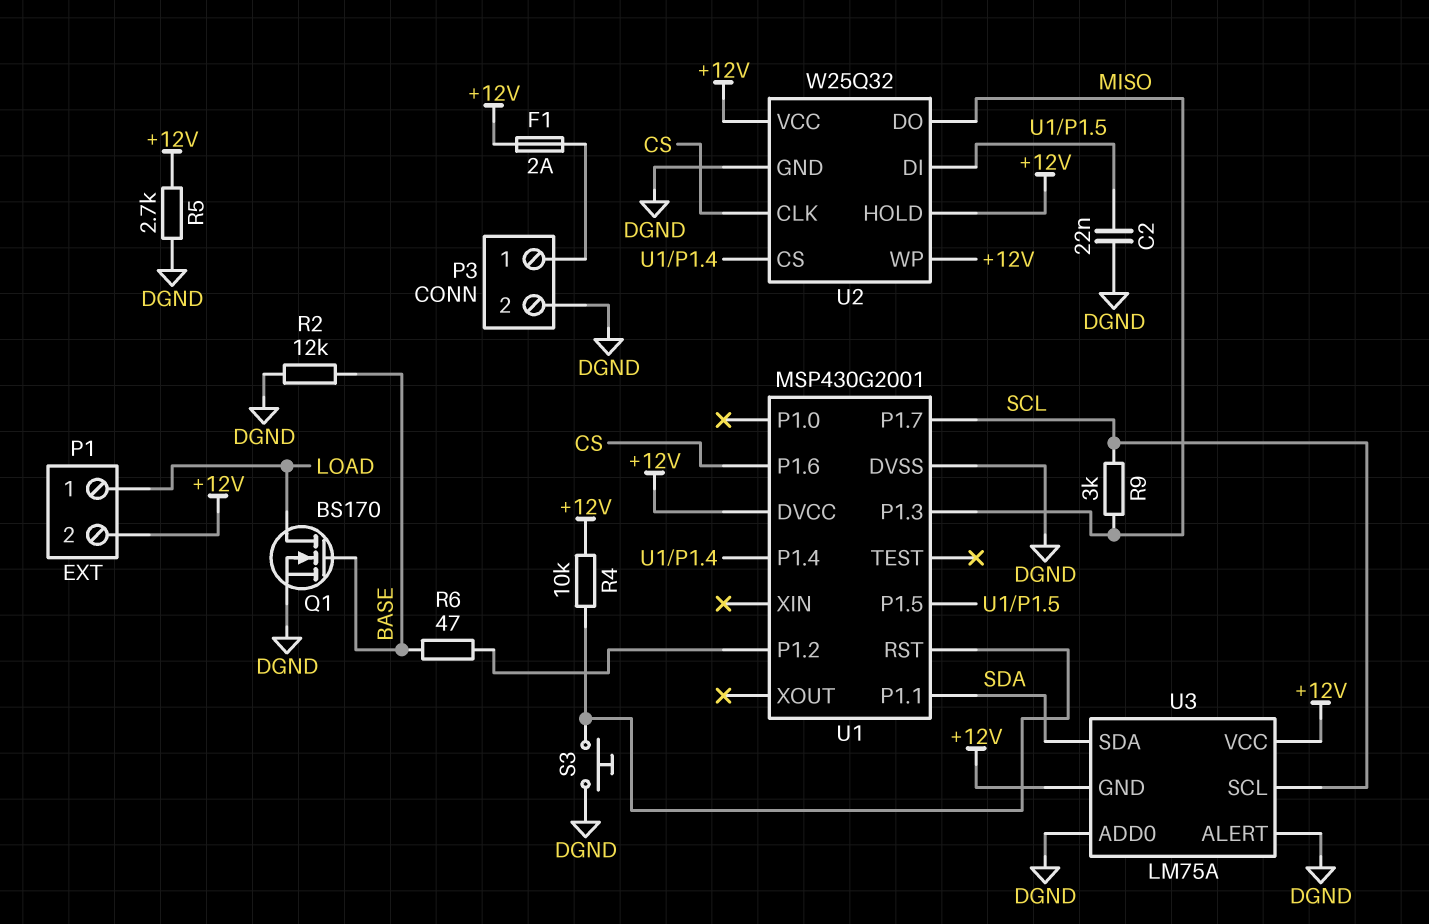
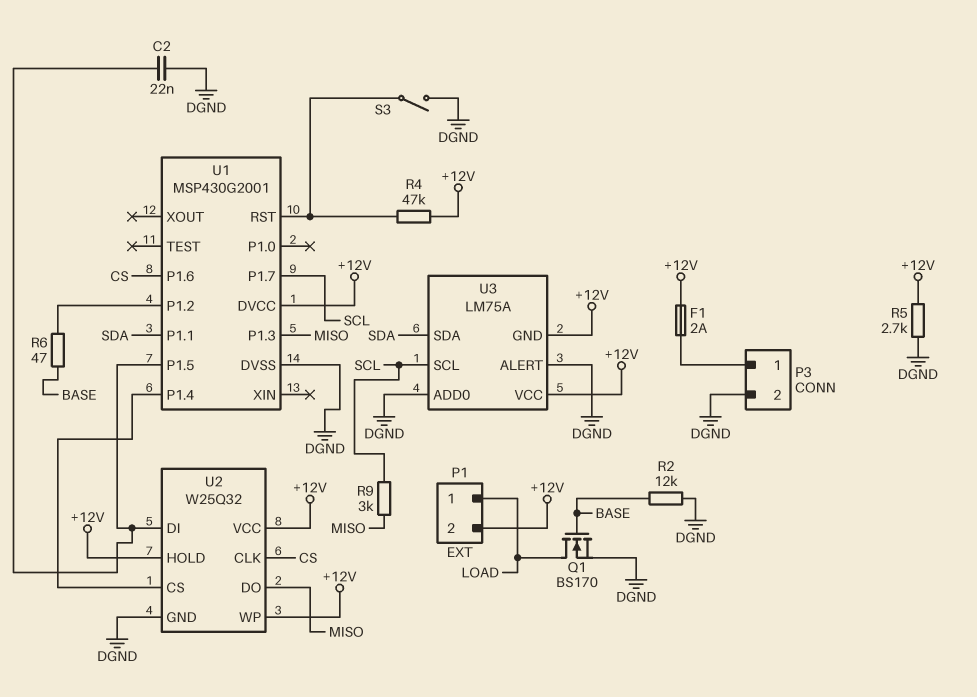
R4: 10k (+12V, U1/RST) -> 47k (+12V, U1/RST)
S3: button (DGND, U1/RST) -> switch (DGND, U1/RST)

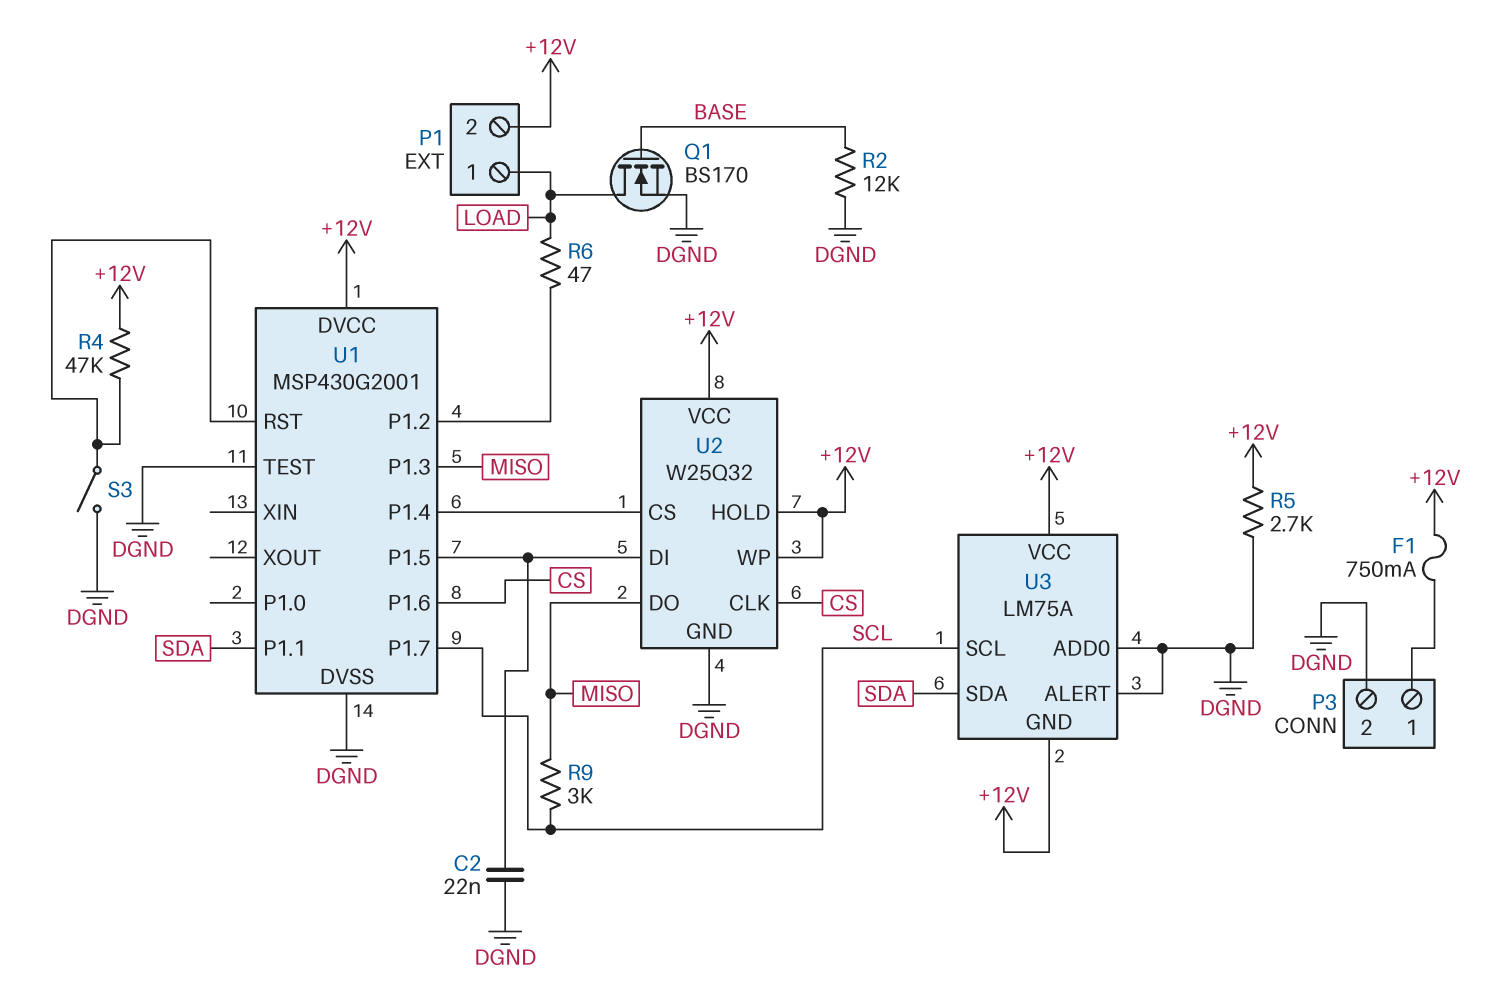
F1: 2A (+12V, P3/1) -> 750mA (+12V, P3/1)
R6: 47 (BASE, U1/P1.2) -> 47 (LOAD, U1/P1.2)
U1 pin TEST: none -> DGND

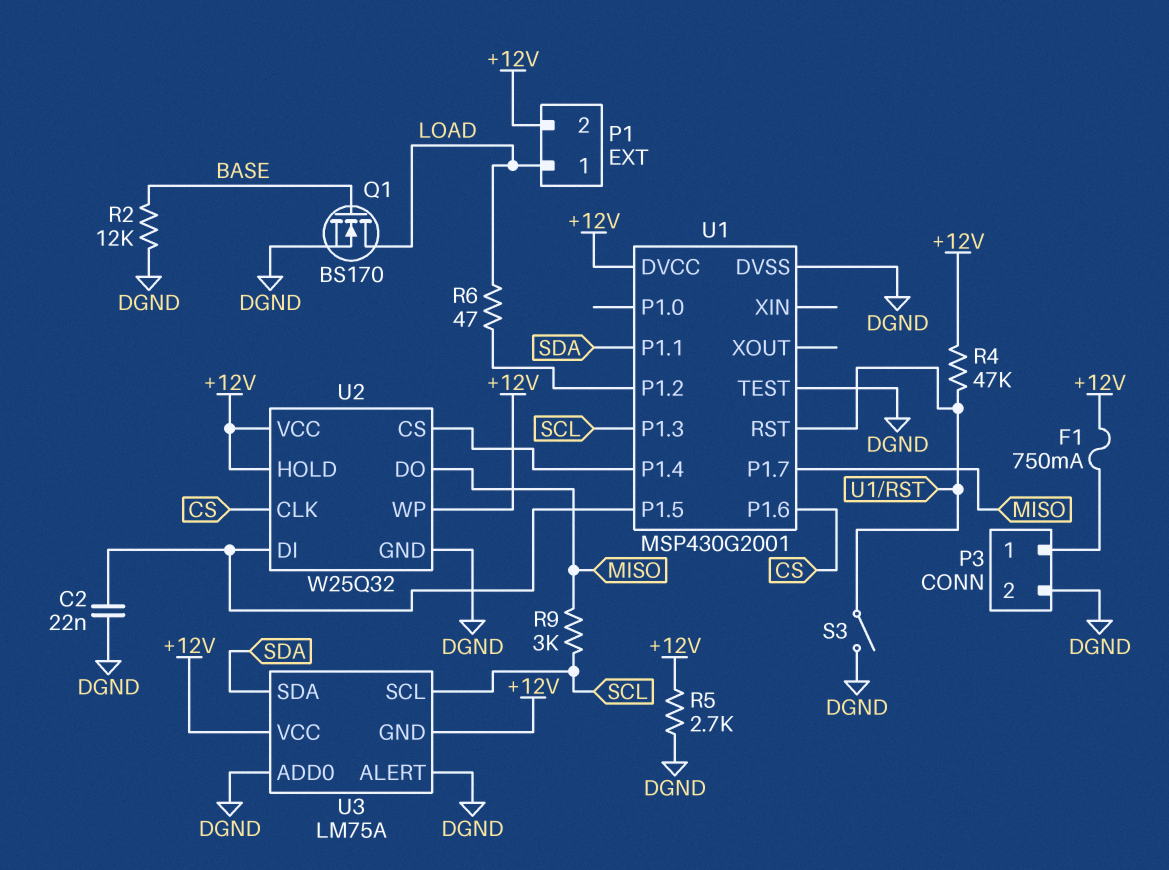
U1 pin P1.3: MISO -> SCL
U1 pin P1.7: SCL -> MISO

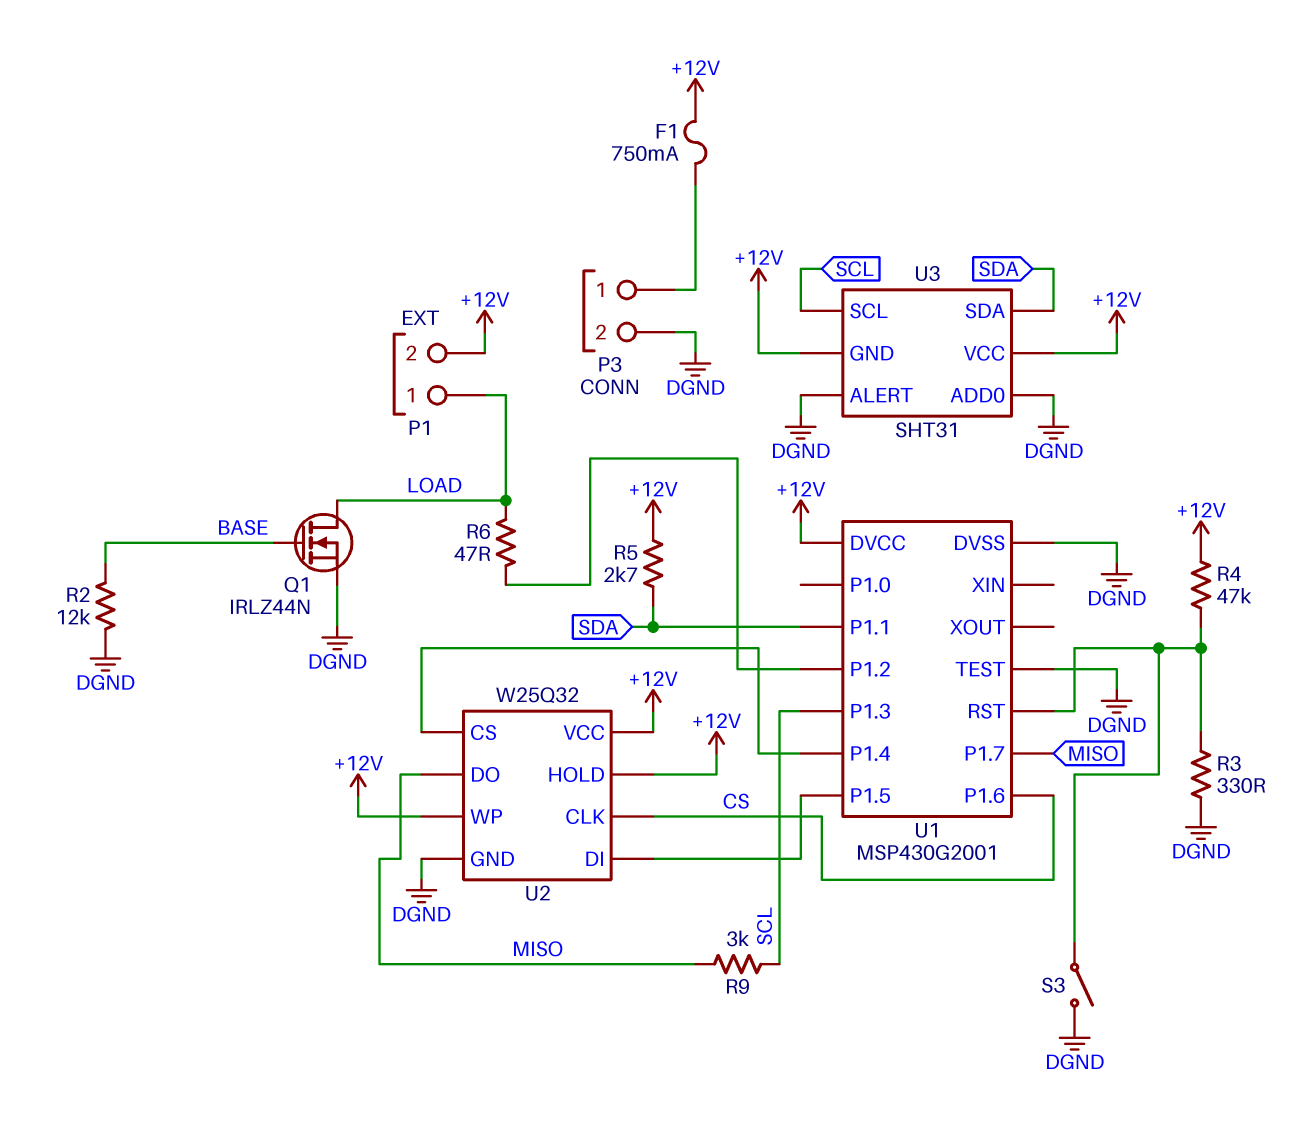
C2: 22nF (DGND, U1/P1.5) -> none
Q1: NMOS BS170 (G BASE, D LOAD, S DGND) -> NMOS IRLZ44N (G BASE, D LOAD, S DGND)
R3: none -> 330 (DGND, U1/RST)
R5: 2.7k (+12V, DGND) -> 2.7k (+12V, SDA)
U3: LM75A -> SHT31

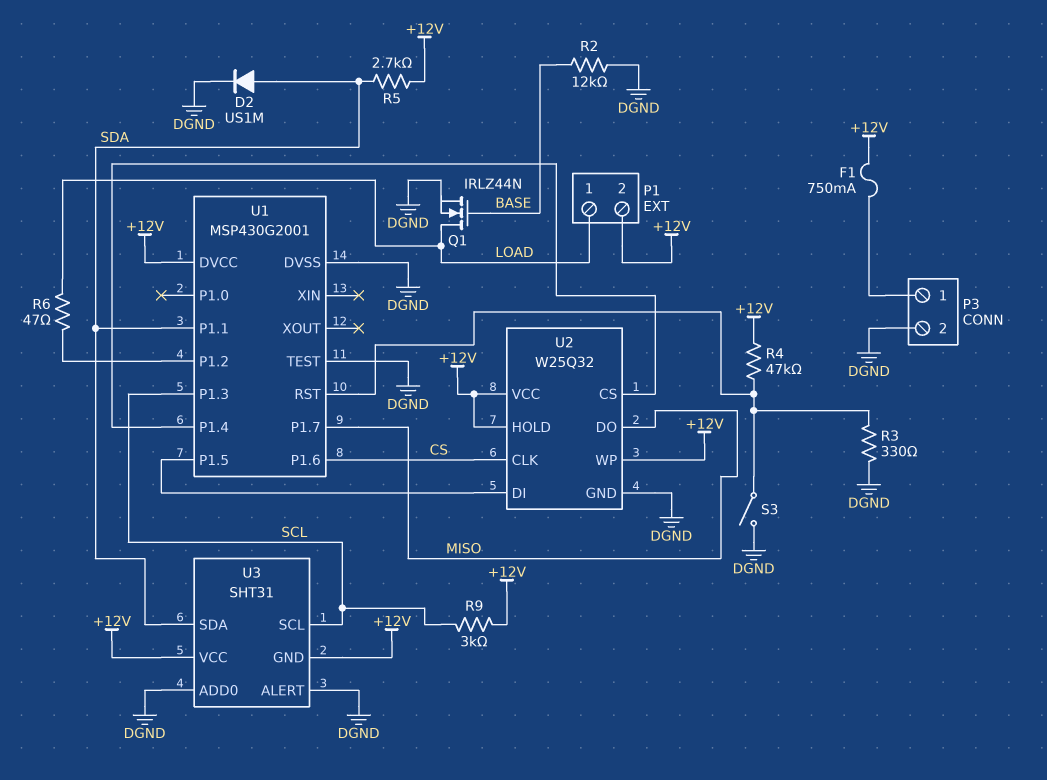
D2: none -> diode US1M (A SDA, K DGND)
R9: 3k (MISO, SCL) -> 3k (+12V, SCL)

